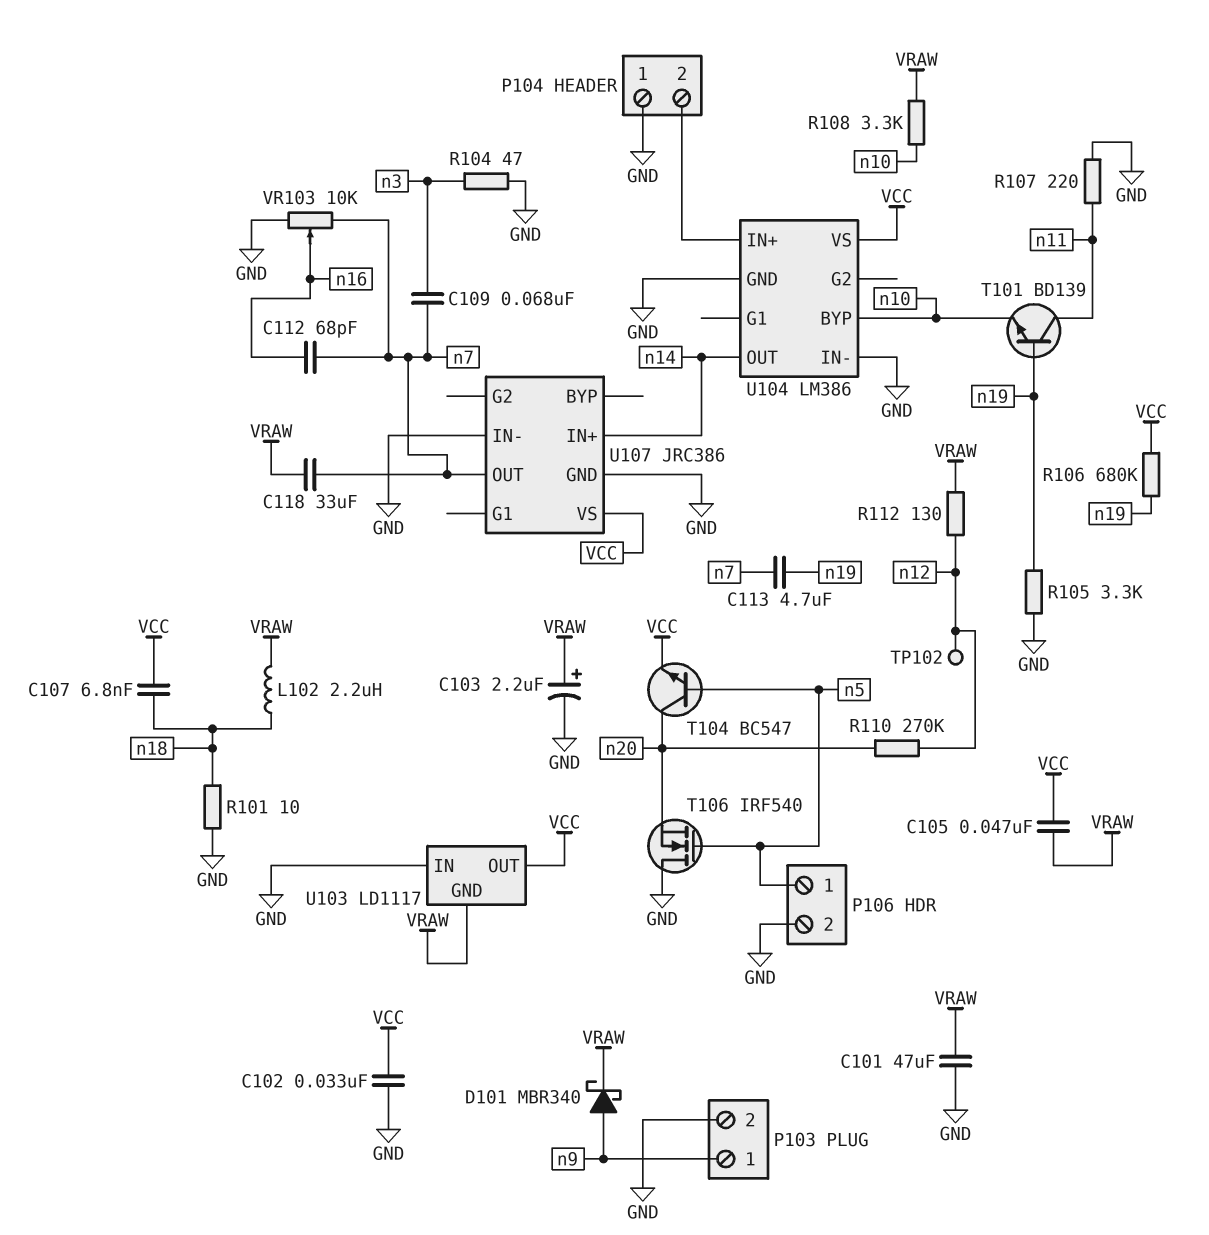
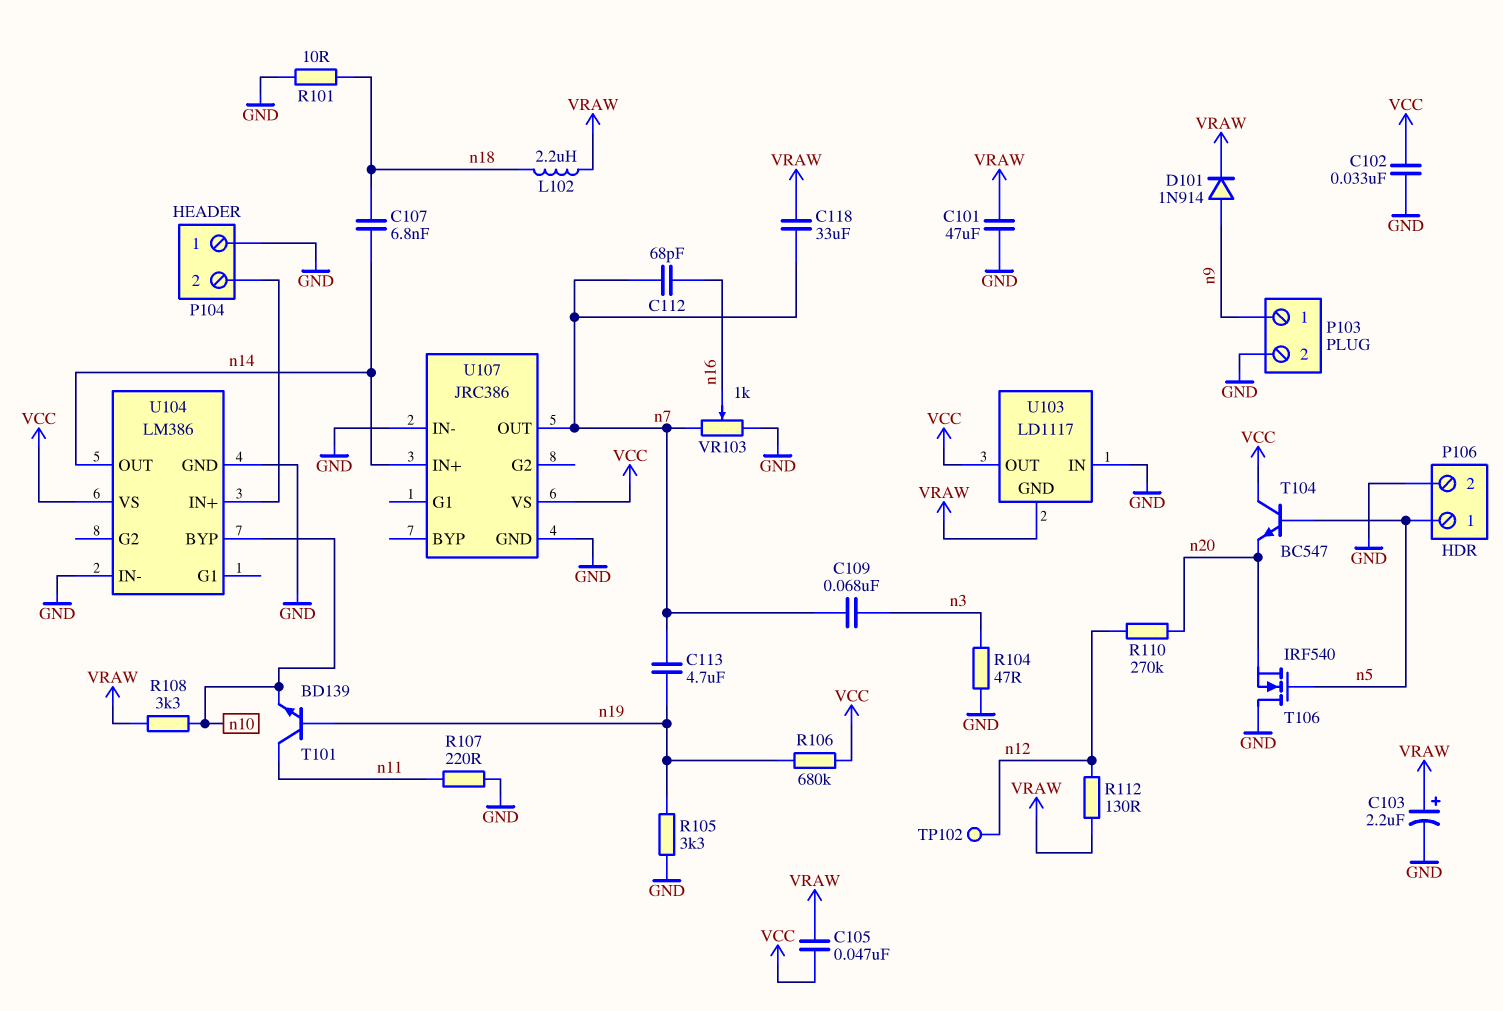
C107: 6.8nF (VCC, n18) -> 6.8nF (n14, n18)
D101: schottky MBR340 (A n9, K VRAW) -> diode 1N914 (A n9, K VRAW)
T104: NPN BC547 (B n5, C n20, E VCC) -> NPN BC547 (B n5, C VCC, E n20)
VR103: 10k (GND, n7, wiper n16) -> 1k (GND, n7, wiper n16)

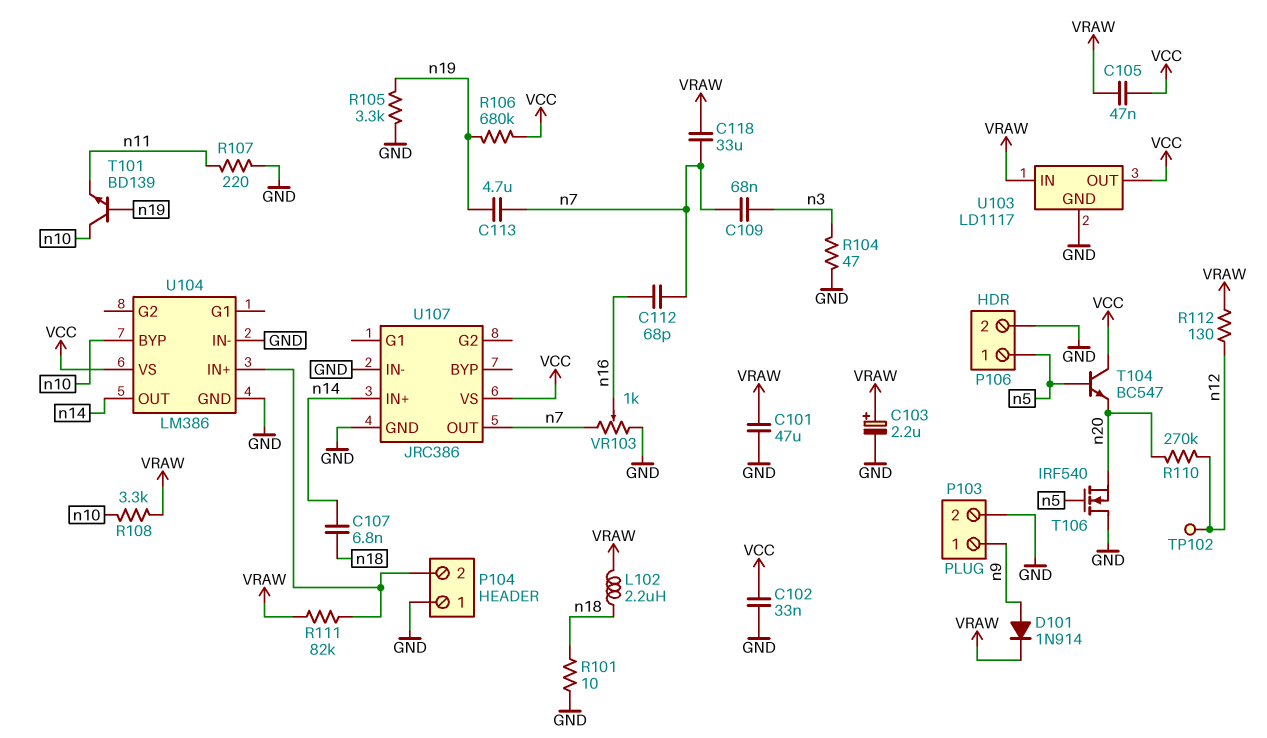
R111: none -> 82k (P104/2, VRAW)
T101: NPN BD139 (B n19, C n11, E n10) -> NPN BD139 (B n19, C n10, E n11)
U103 pin GND: VRAW -> GND
U103 pin IN: GND -> VRAW

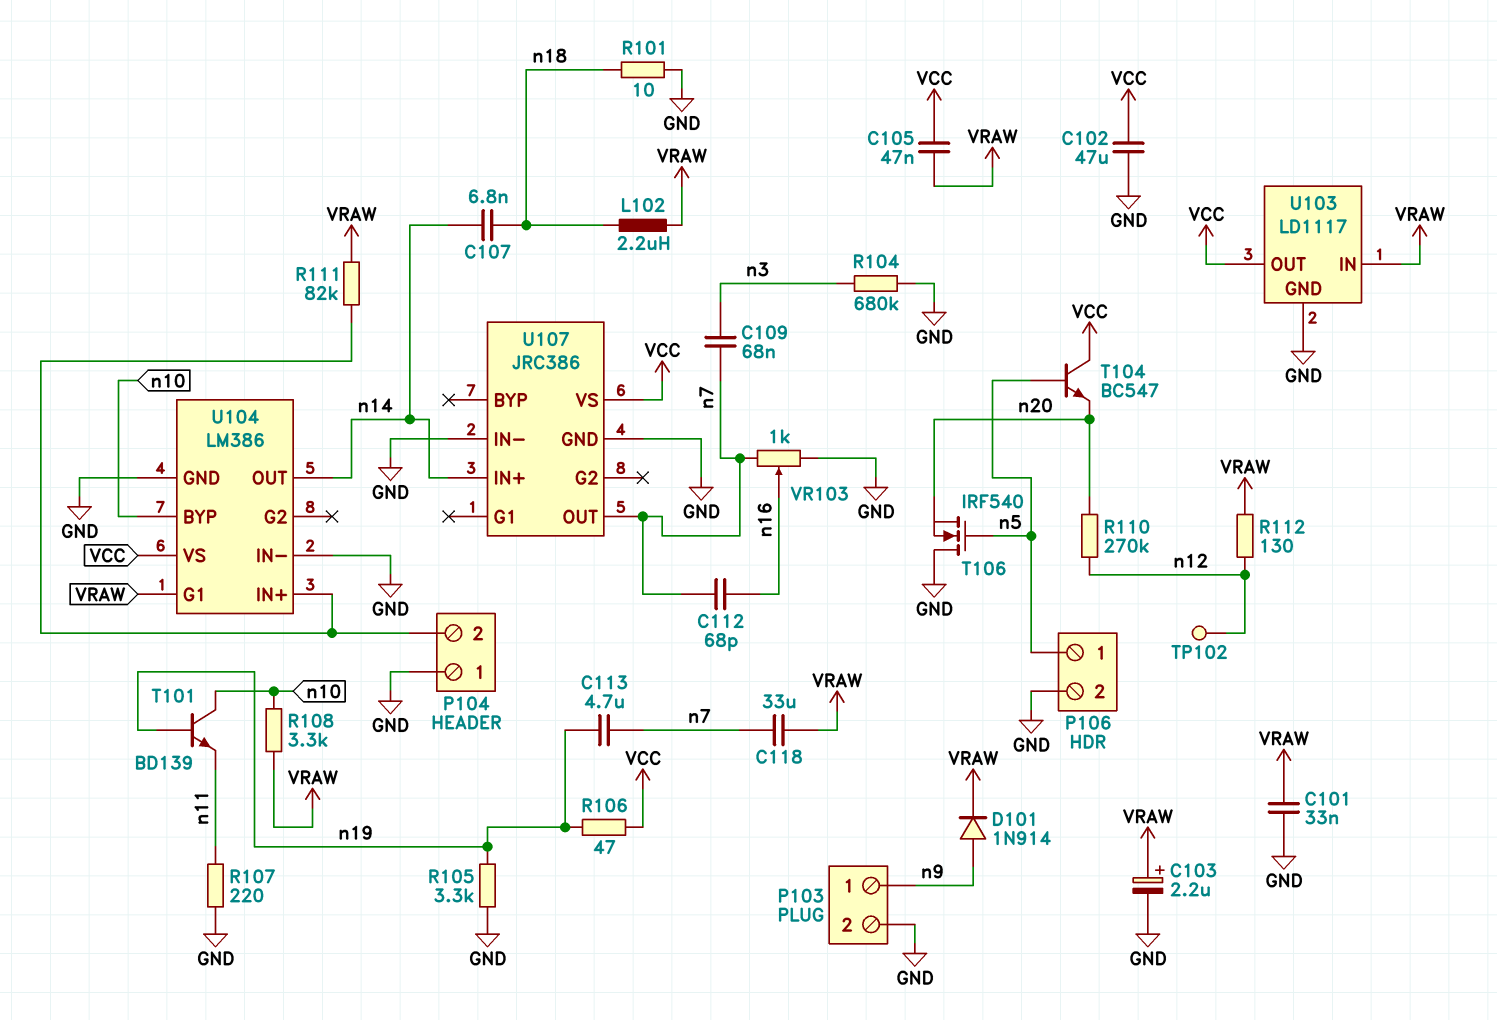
C101: 47uF (GND, VRAW) -> 33nF (GND, VRAW)
C102: 33nF (GND, VCC) -> 47uF (GND, VCC)
R104: 47 (GND, n3) -> 680k (GND, n3)
R106: 680k (VCC, n19) -> 47 (VCC, n19)
U104 pin G1: none -> VRAW

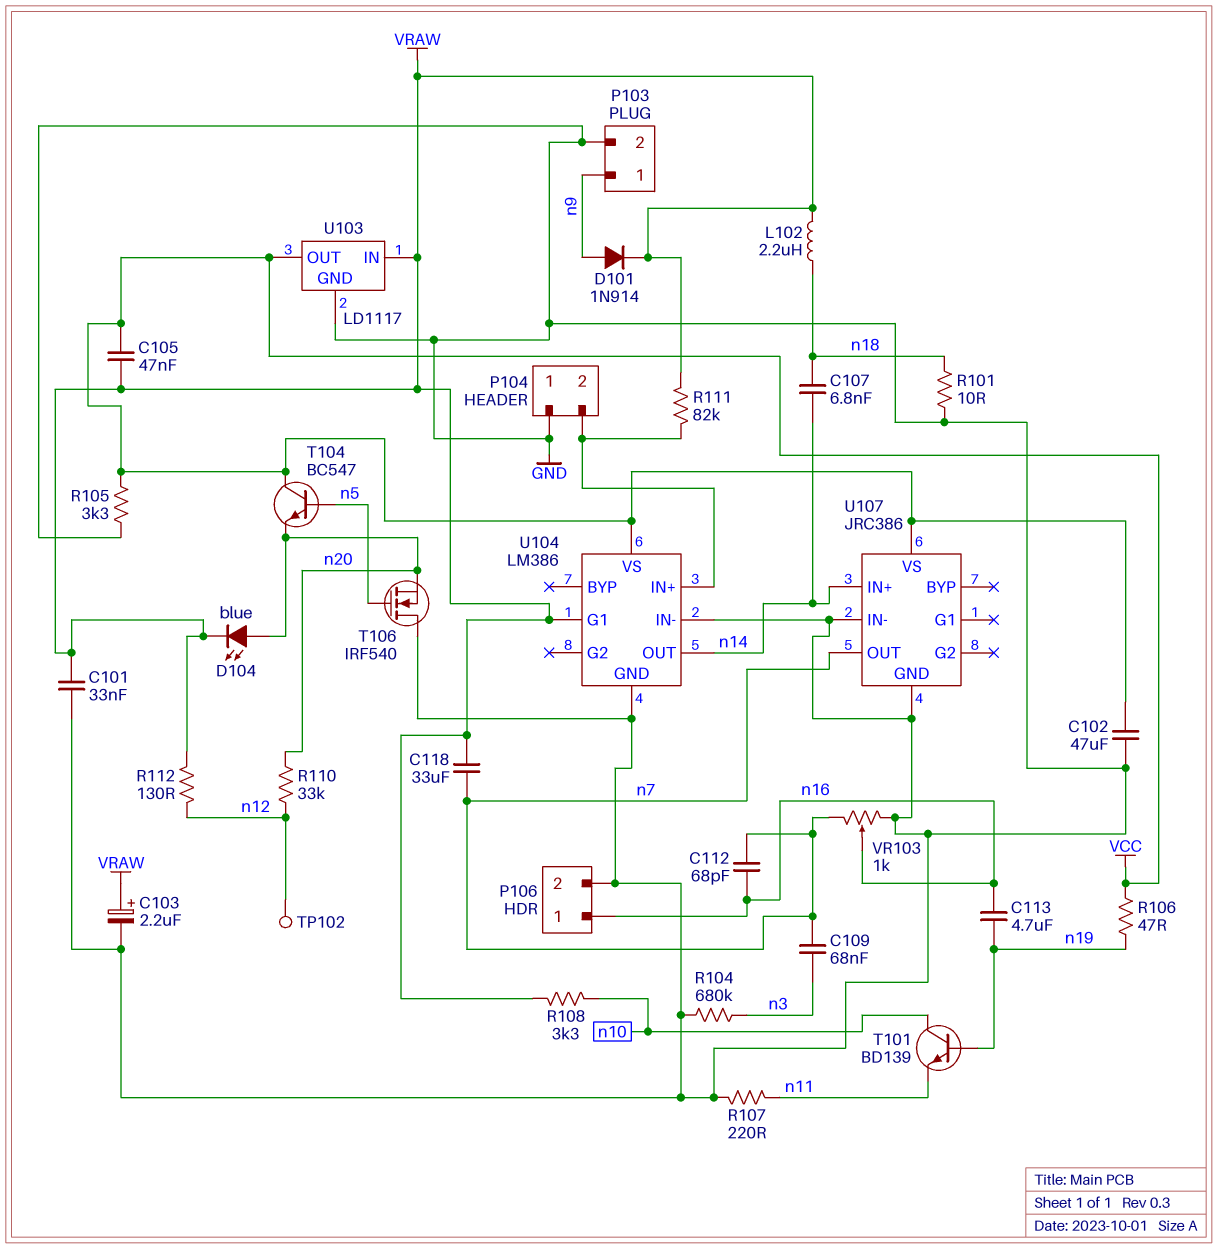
C113: 4.7uF (n7, n19) -> 4.7uF (n16, n19)
D104: none -> LED blue (A n20, K VRAW)
P106 pin 1: n5 -> n16
R105: 3.3k (GND, n19) -> 3.3k (GND, VCC)
R110: 270k (n12, n20) -> 33k (n12, n20)
U104 pin BYP: n10 -> none

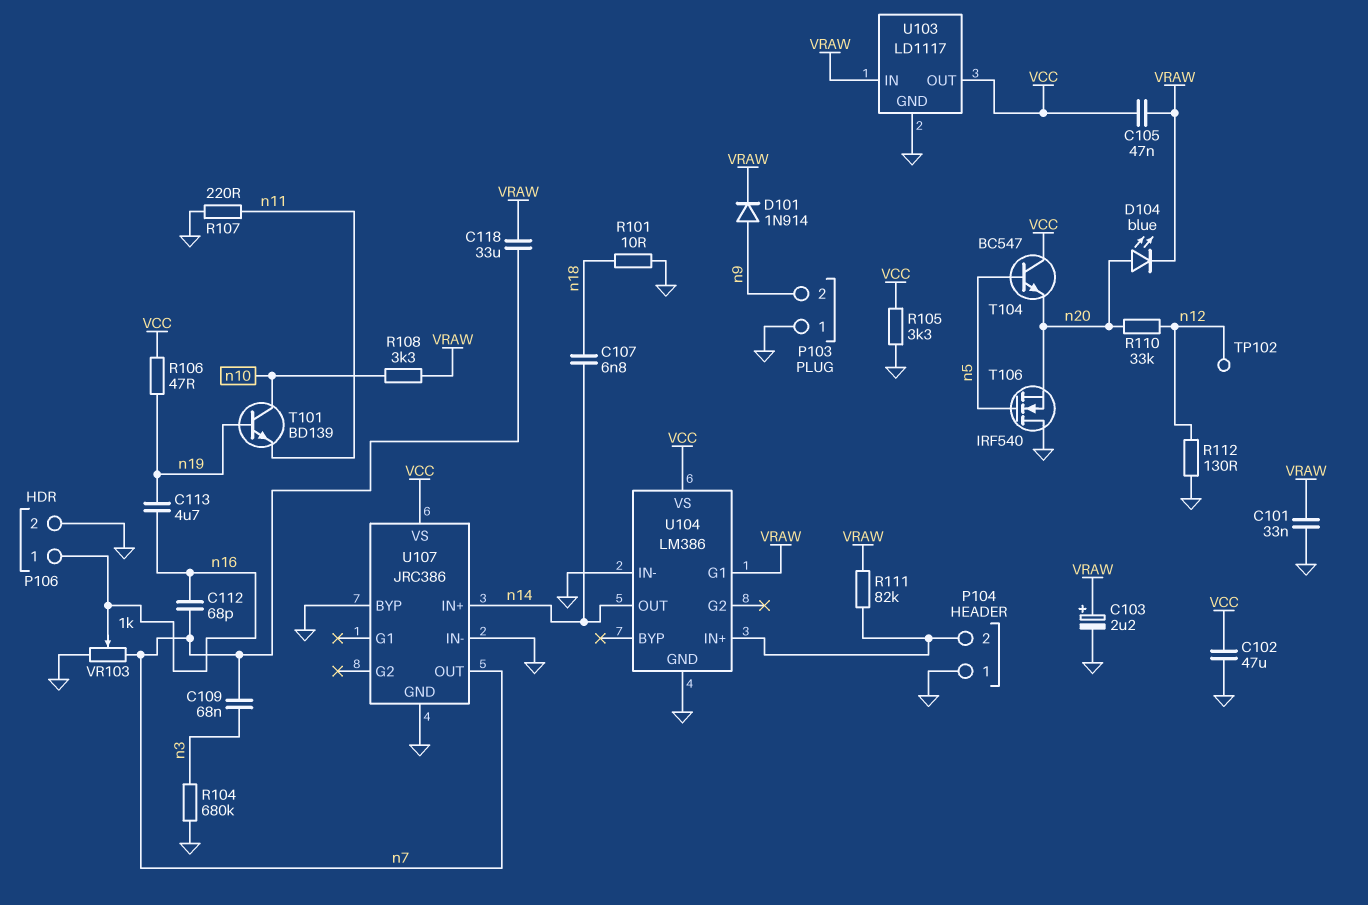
L102: 2.2uH (VRAW, n18) -> none
P103 pin 1: n9 -> GND
P103 pin 2: GND -> n9
R112: 130 (VRAW, n12) -> 130 (GND, n12)
U107 pin BYP: none -> GND

